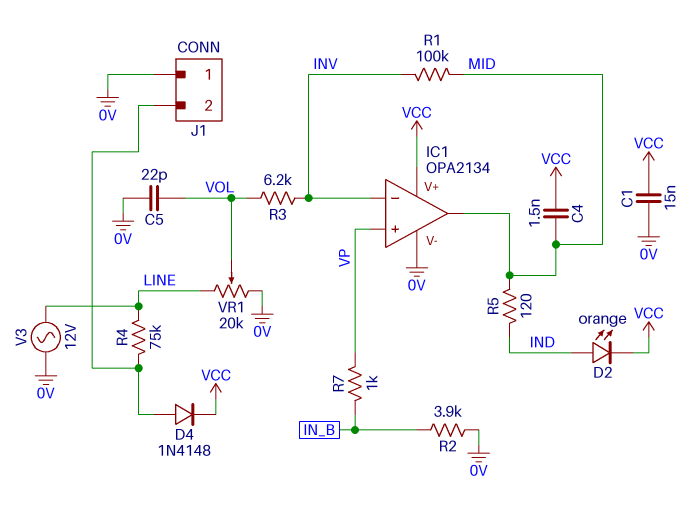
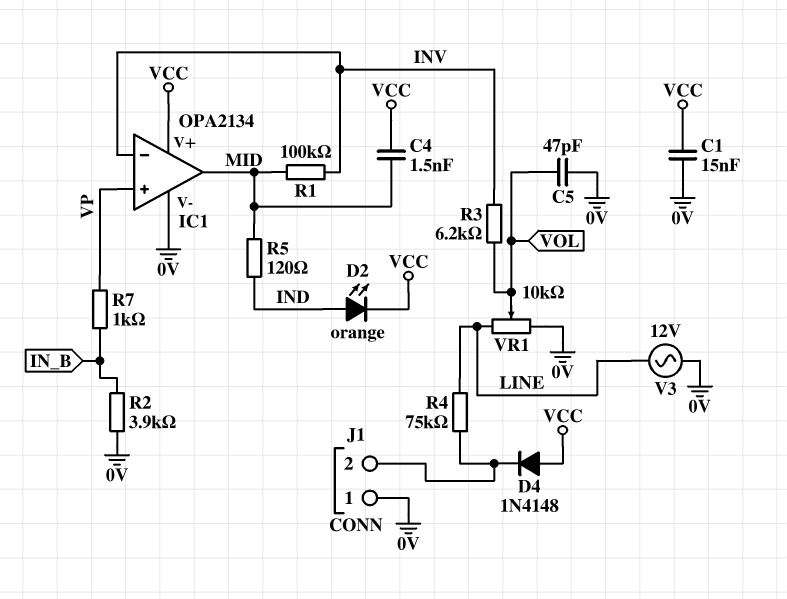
C5: 22pF (0V, VOL) -> 47pF (0V, VOL)
D4: diode 1N4148 (A J1/2, K VCC) -> diode 1N4148 (A VCC, K J1/2)
VR1: 20k (0V, LINE, wiper VOL) -> 10k (0V, LINE, wiper VOL)

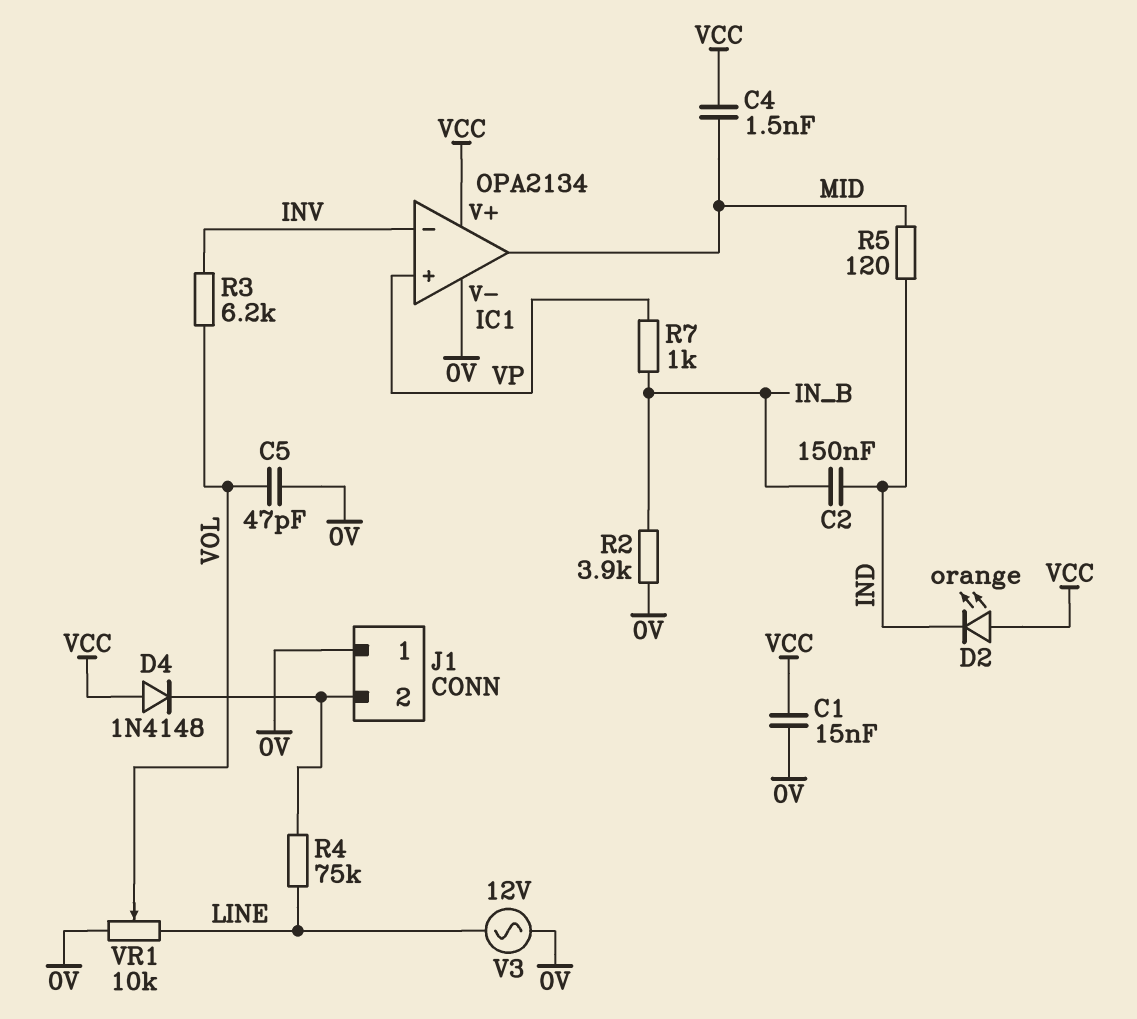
C2: none -> 150nF (IND, IN_B)
D2: LED orange (A IND, K VCC) -> LED orange (A VCC, K IND)
R1: 100k (INV, MID) -> none

